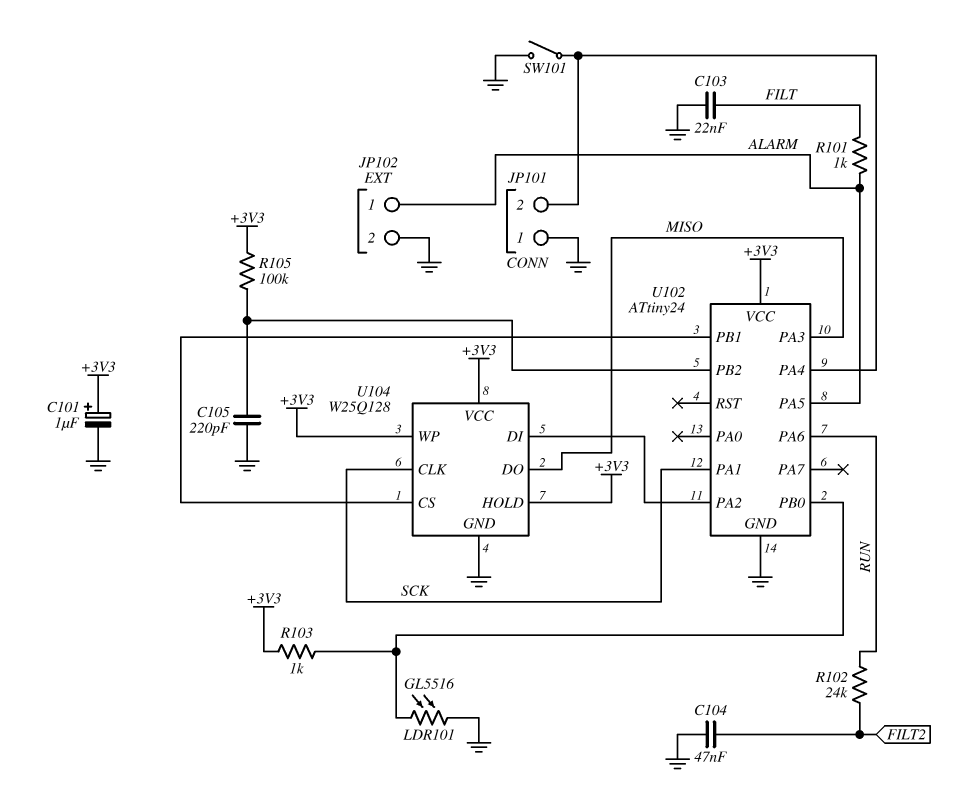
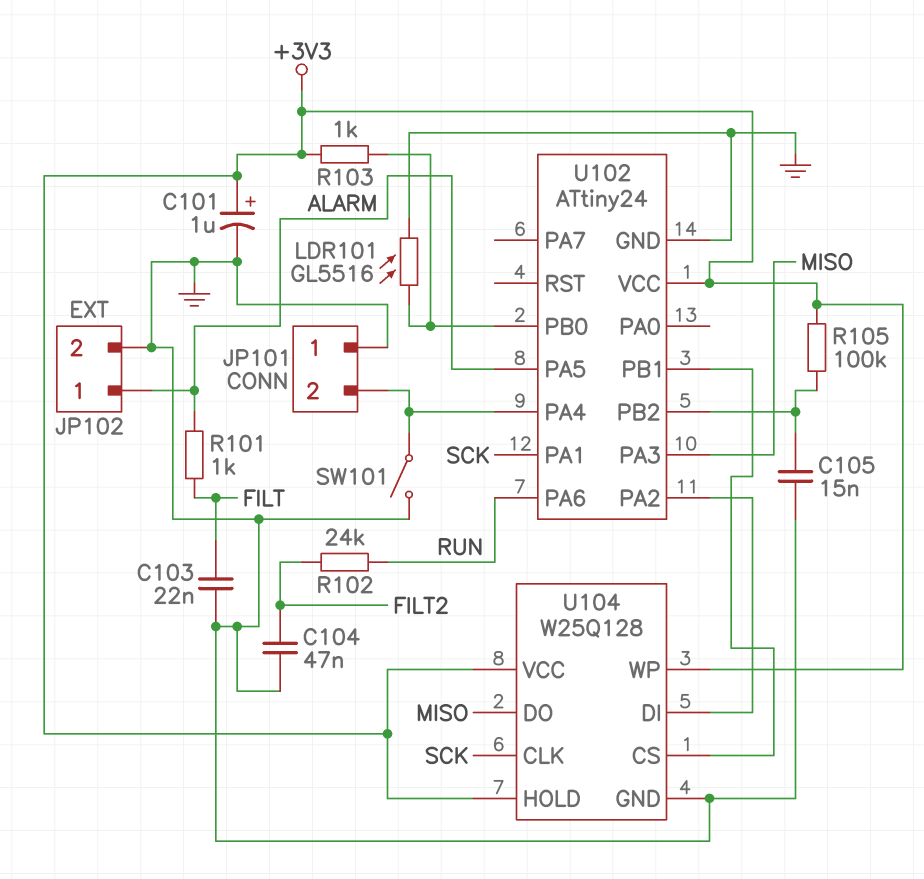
C105: 220pF (GND, U102/PB2) -> 15nF (GND, U102/PB2)

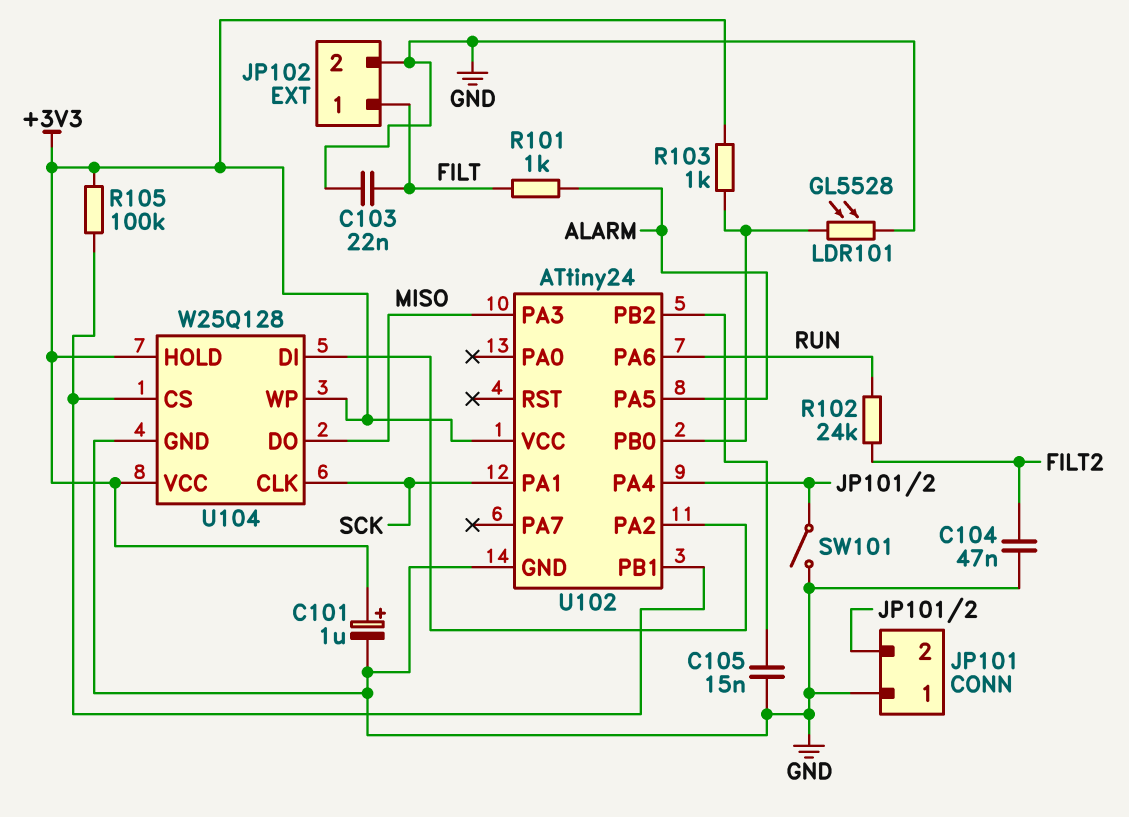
JP102 pin 1: ALARM -> FILT
LDR101: GL5516 (GND, U102/PB0) -> GL5528 (GND, U102/PB0)
R105: 100k (+3V3, U102/PB2) -> 100k (+3V3, U102/PB1)

